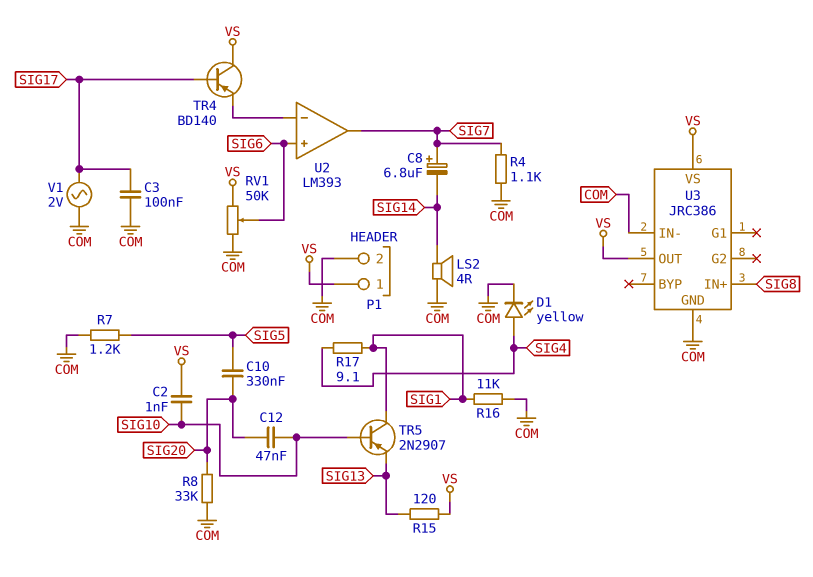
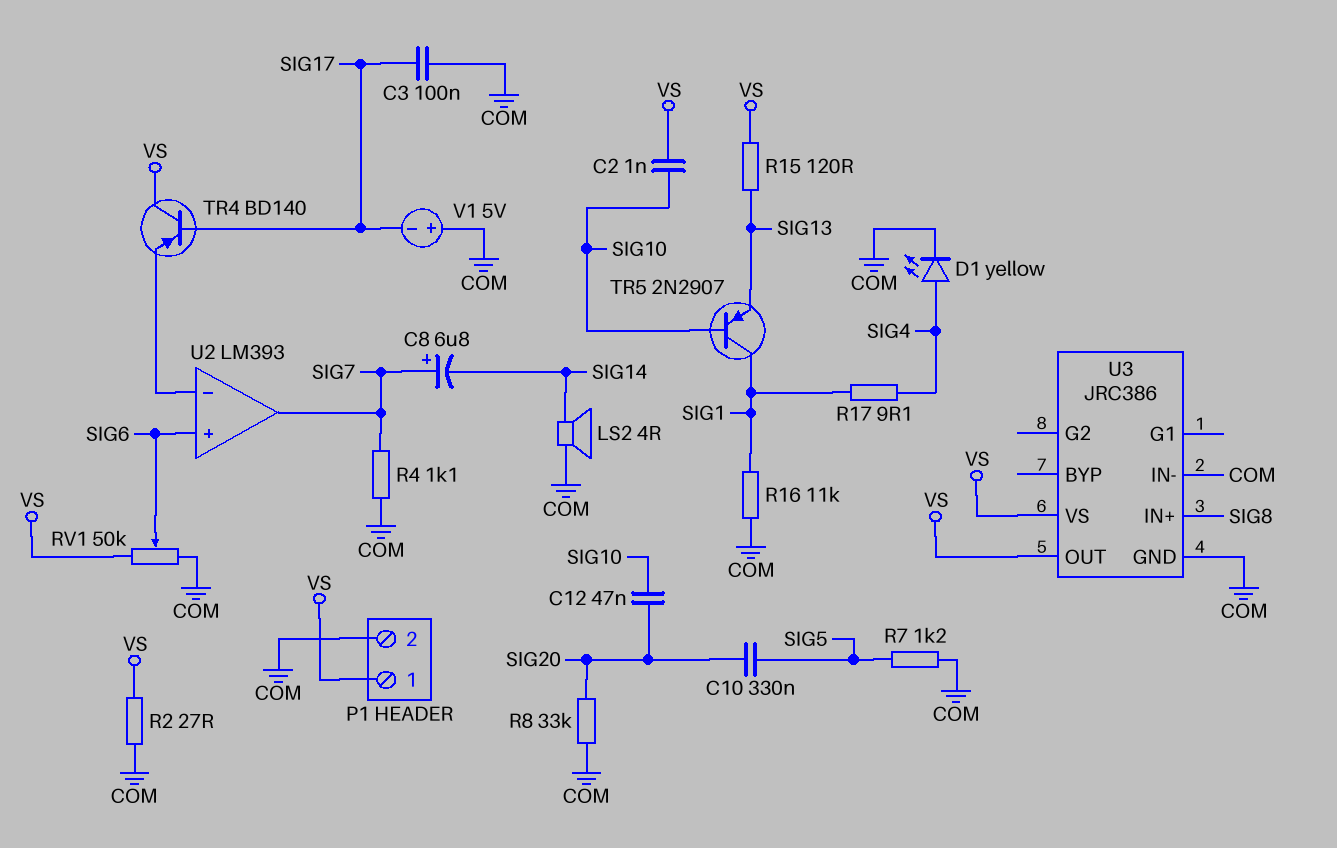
R2: none -> 27 (COM, VS)
V1: AC 2V (COM, SIG17) -> 5V (plus COM, minus SIG17)

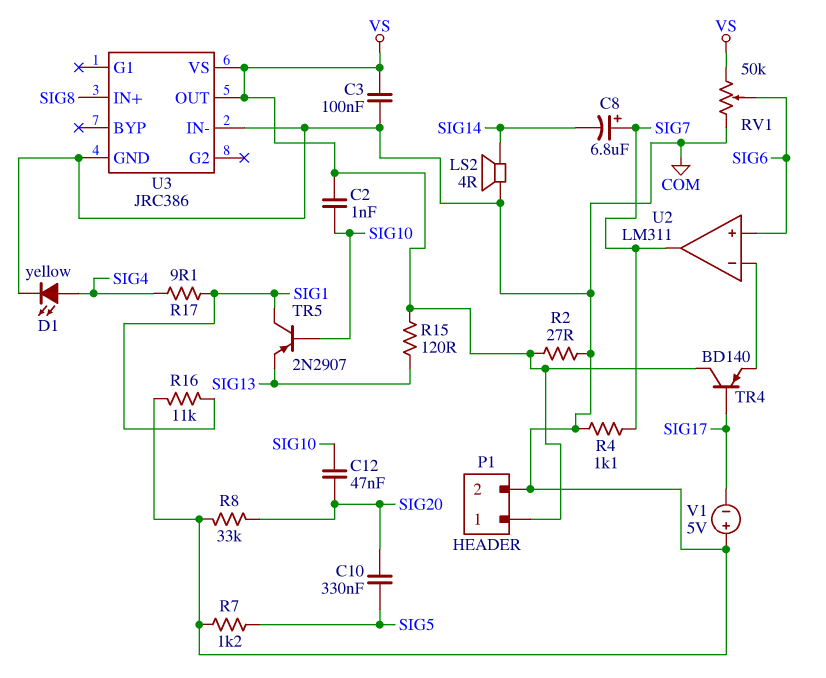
C3: 100nF (COM, SIG17) -> 100nF (COM, VS)
U2: LM393 -> LM311

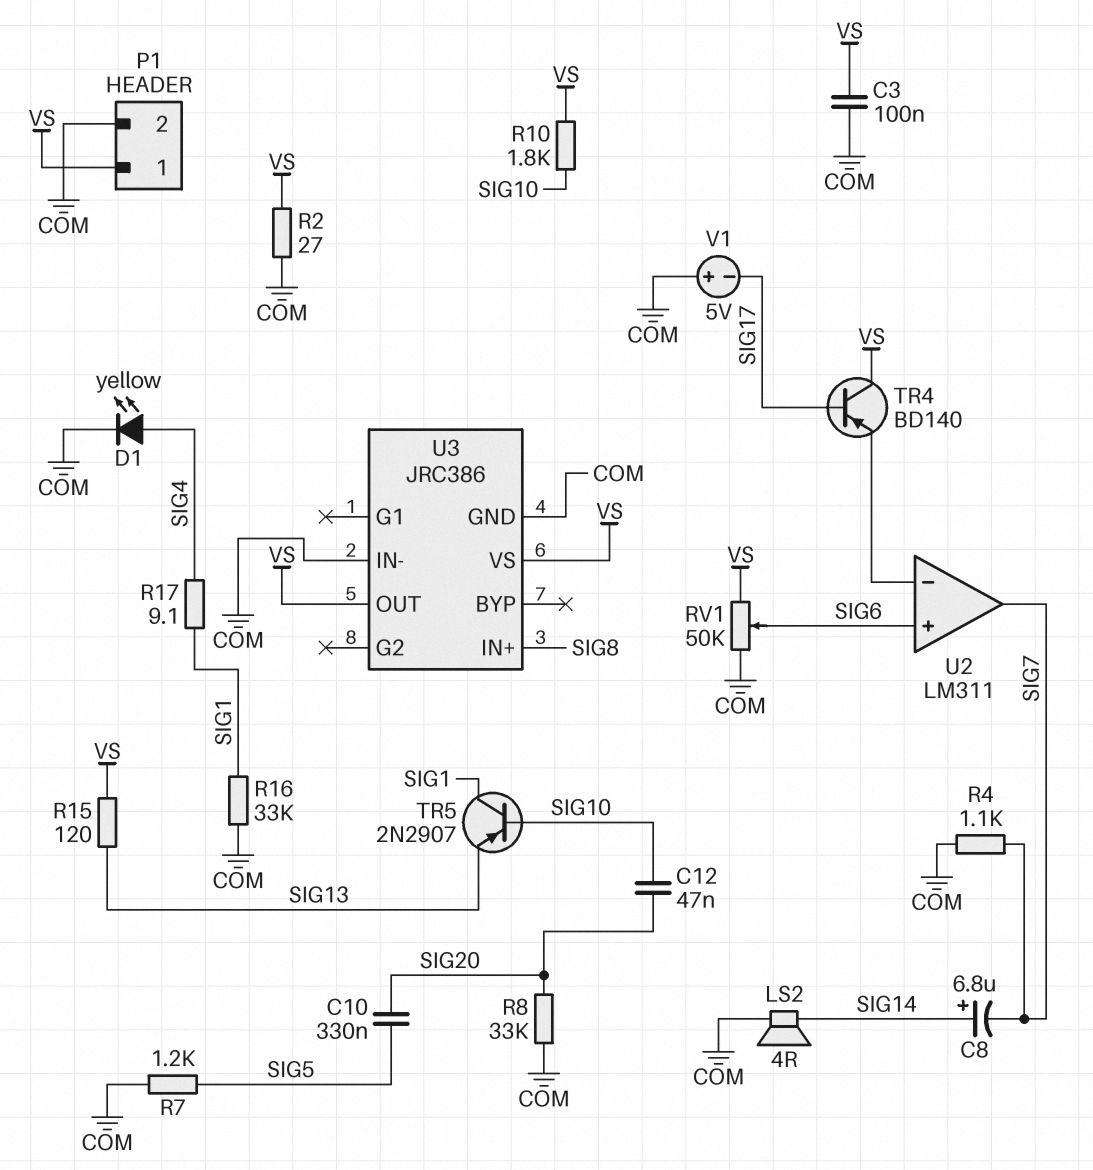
C2: 1nF (SIG10, VS) -> none
C8: 6.8uF (plus SIG7, minus SIG14) -> 6.8uF (plus SIG14, minus SIG7)
R10: none -> 1.8k (SIG10, VS)
R16: 11k (COM, SIG1) -> 33k (COM, SIG1)

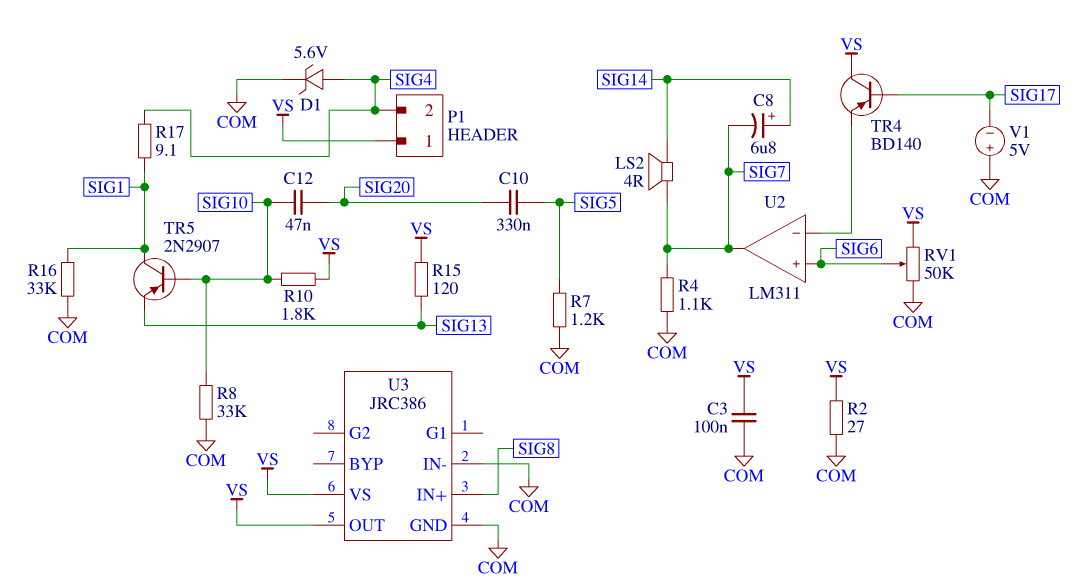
D1: LED yellow (A SIG4, K COM) -> zener 5.6V (A SIG4, K COM)
LS2: speaker 4R (COM, SIG14) -> speaker 4R (SIG7, SIG14)
P1 pin 2: COM -> SIG4
R8: 33k (COM, SIG20) -> 33k (COM, SIG10)

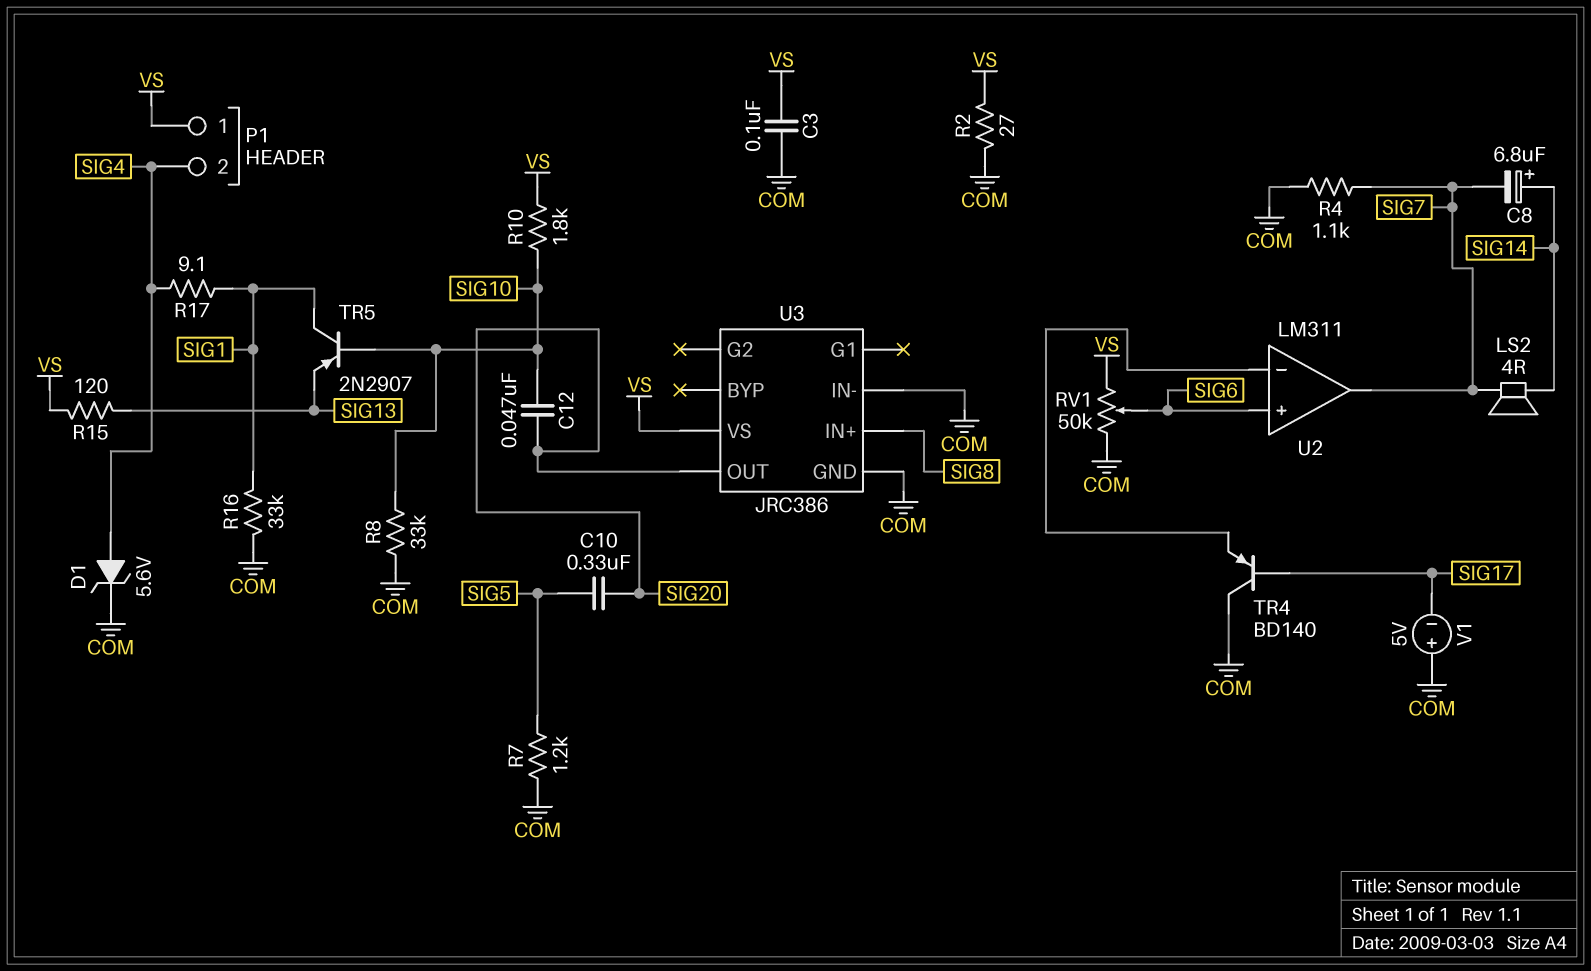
TR4: PNP BD140 (B SIG17, C VS, E U2/in-) -> PNP BD140 (B SIG17, C COM, E U2/in-)
U3 pin OUT: VS -> SIG20

